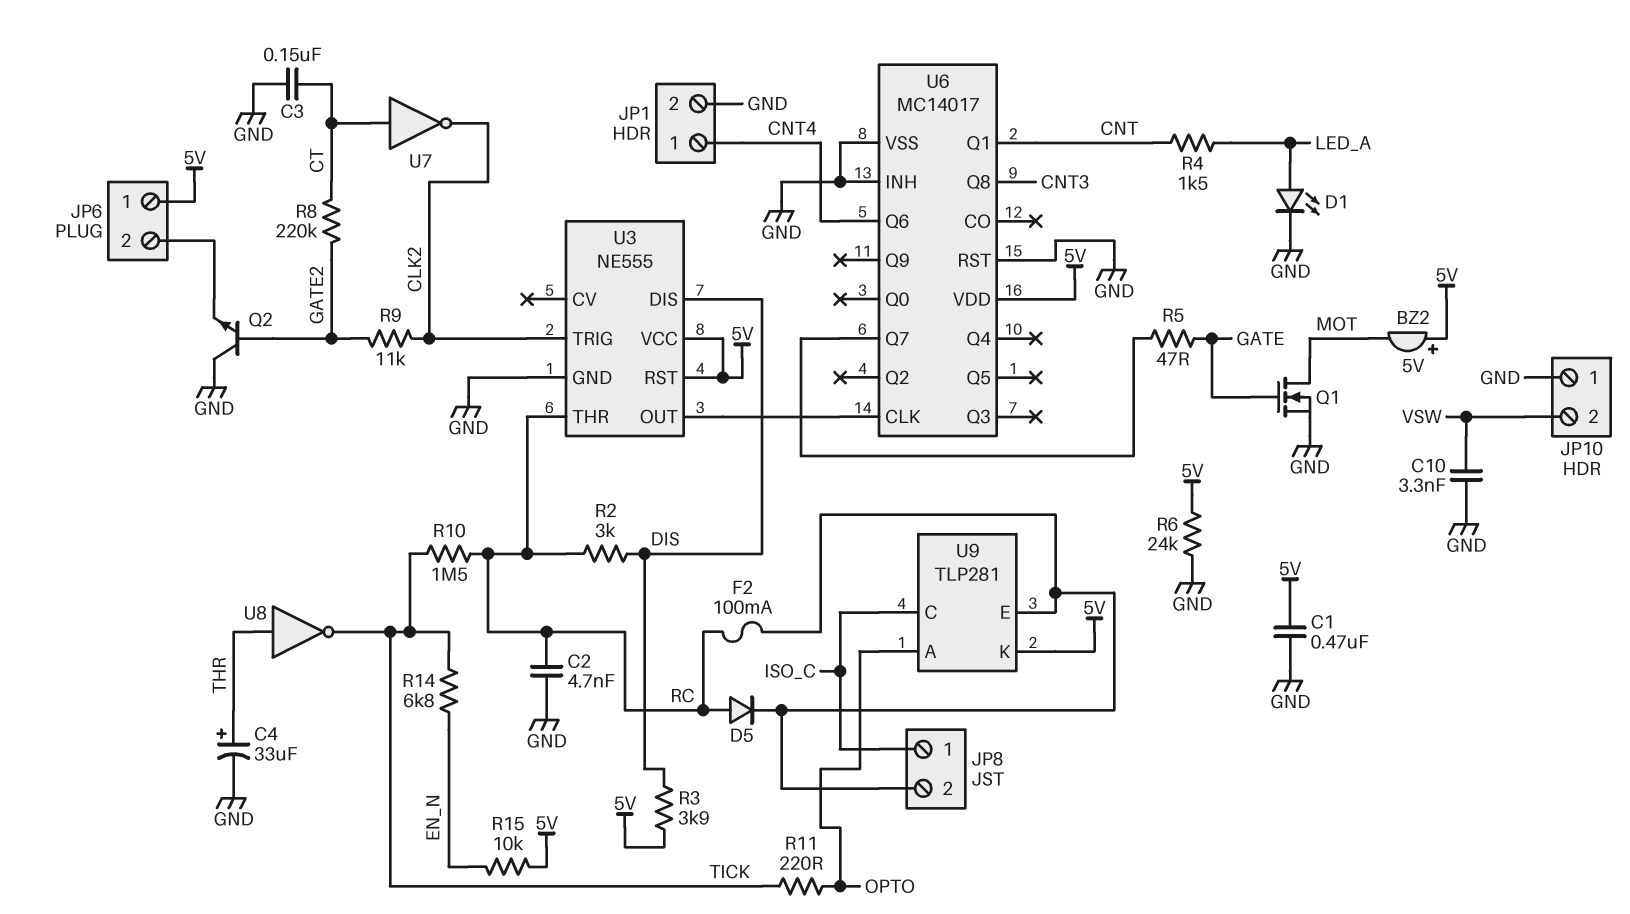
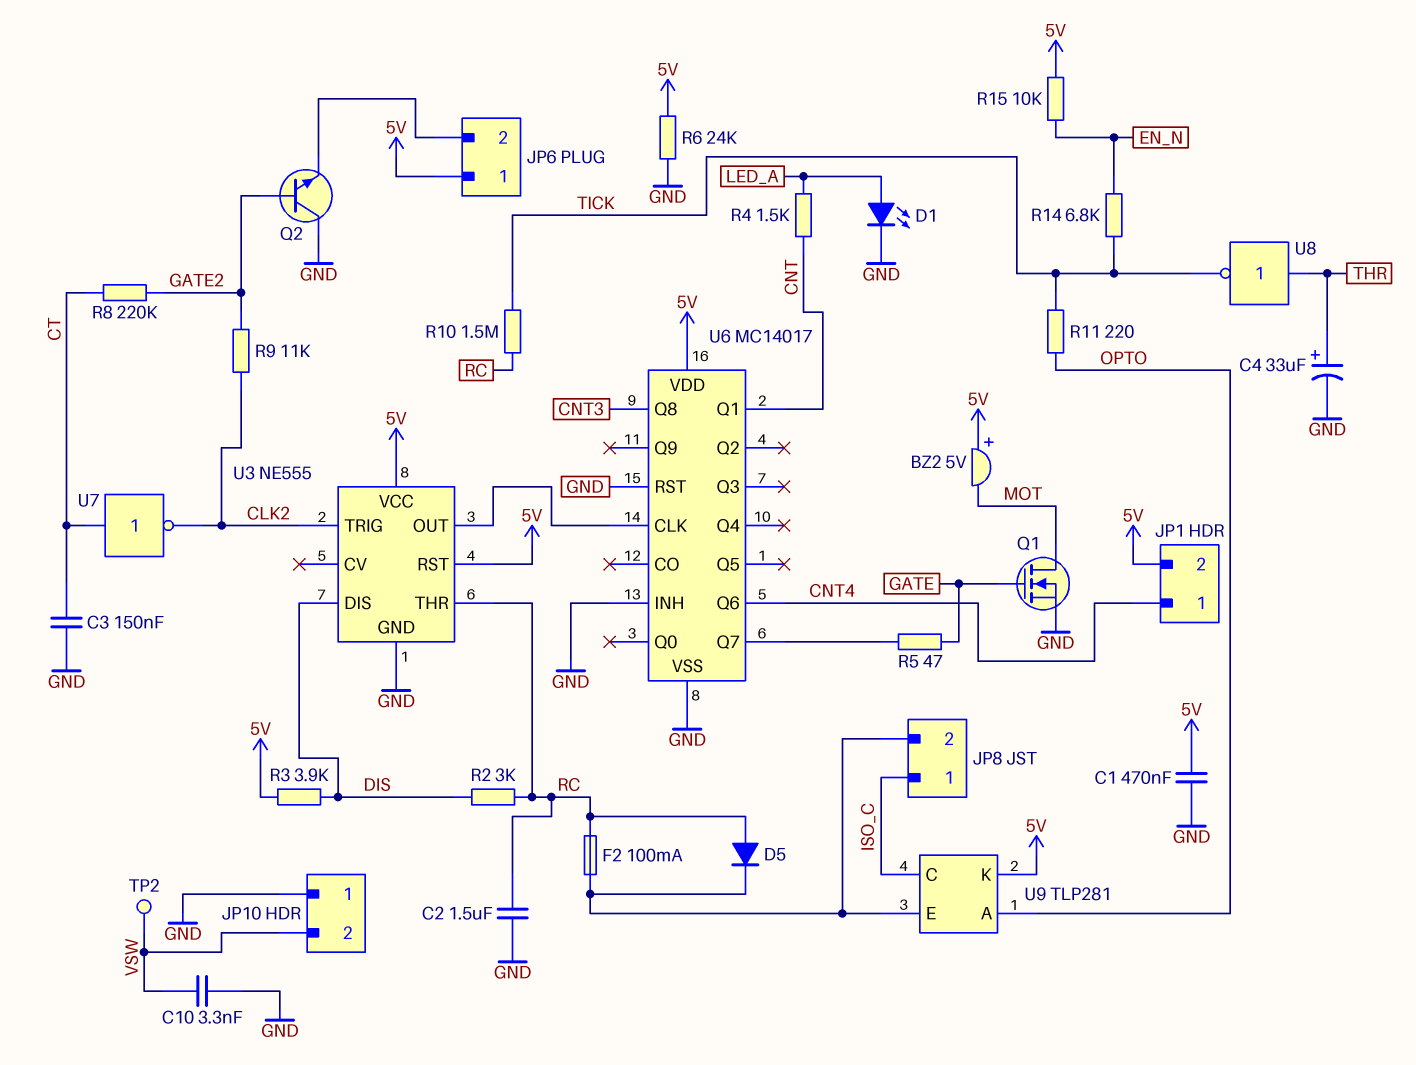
C2: 4.7nF (GND, RC) -> 1.5uF (GND, RC)
JP1 pin 2: GND -> 5V
TP2: none -> test point (VSW)

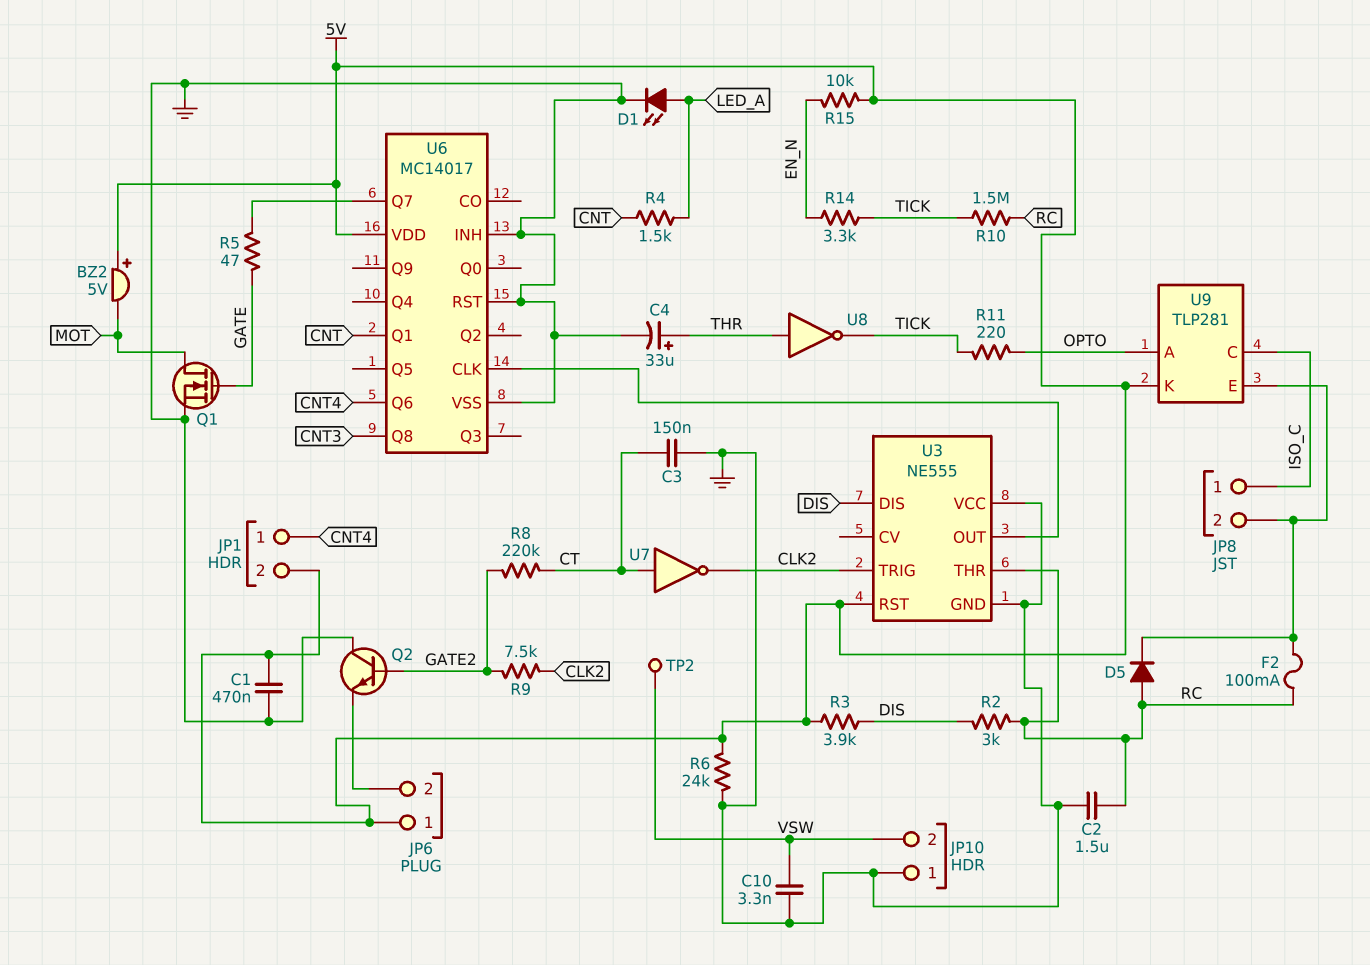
R9: 11k (CLK2, GATE2) -> 7.5k (CLK2, GATE2)
R14: 6.8k (EN_N, TICK) -> 3.3k (EN_N, TICK)
U3 pin VCC: 5V -> GND

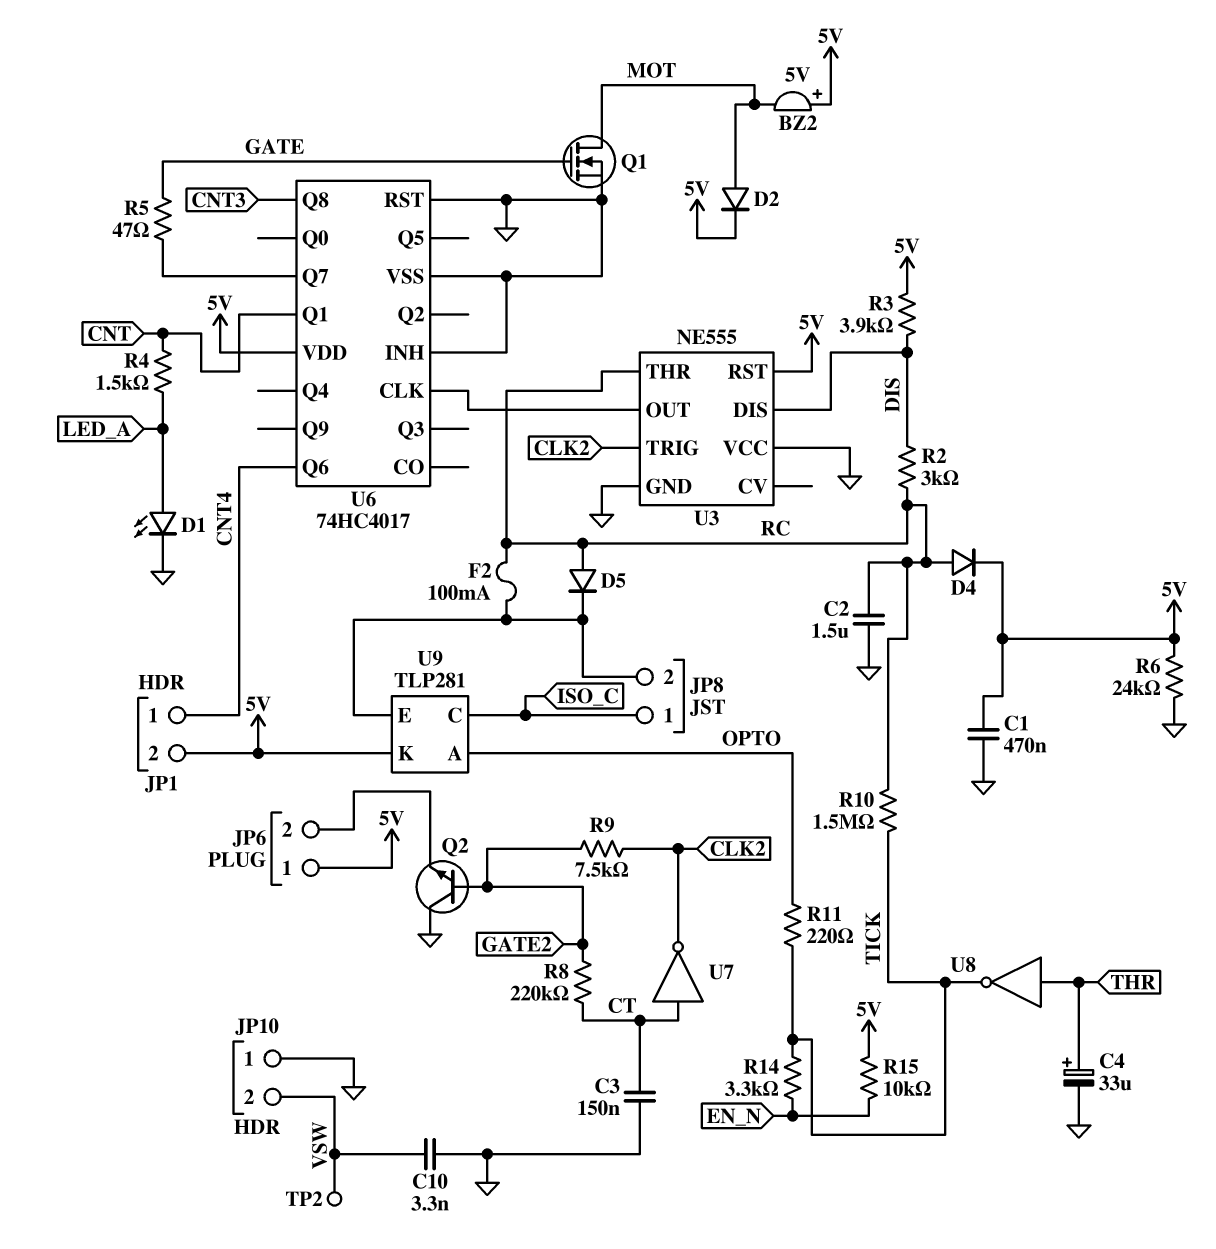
D2: none -> diode (A MOT, K 5V)
D4: none -> diode (A RC, K 5V)
U6: MC14017 -> 74HC4017

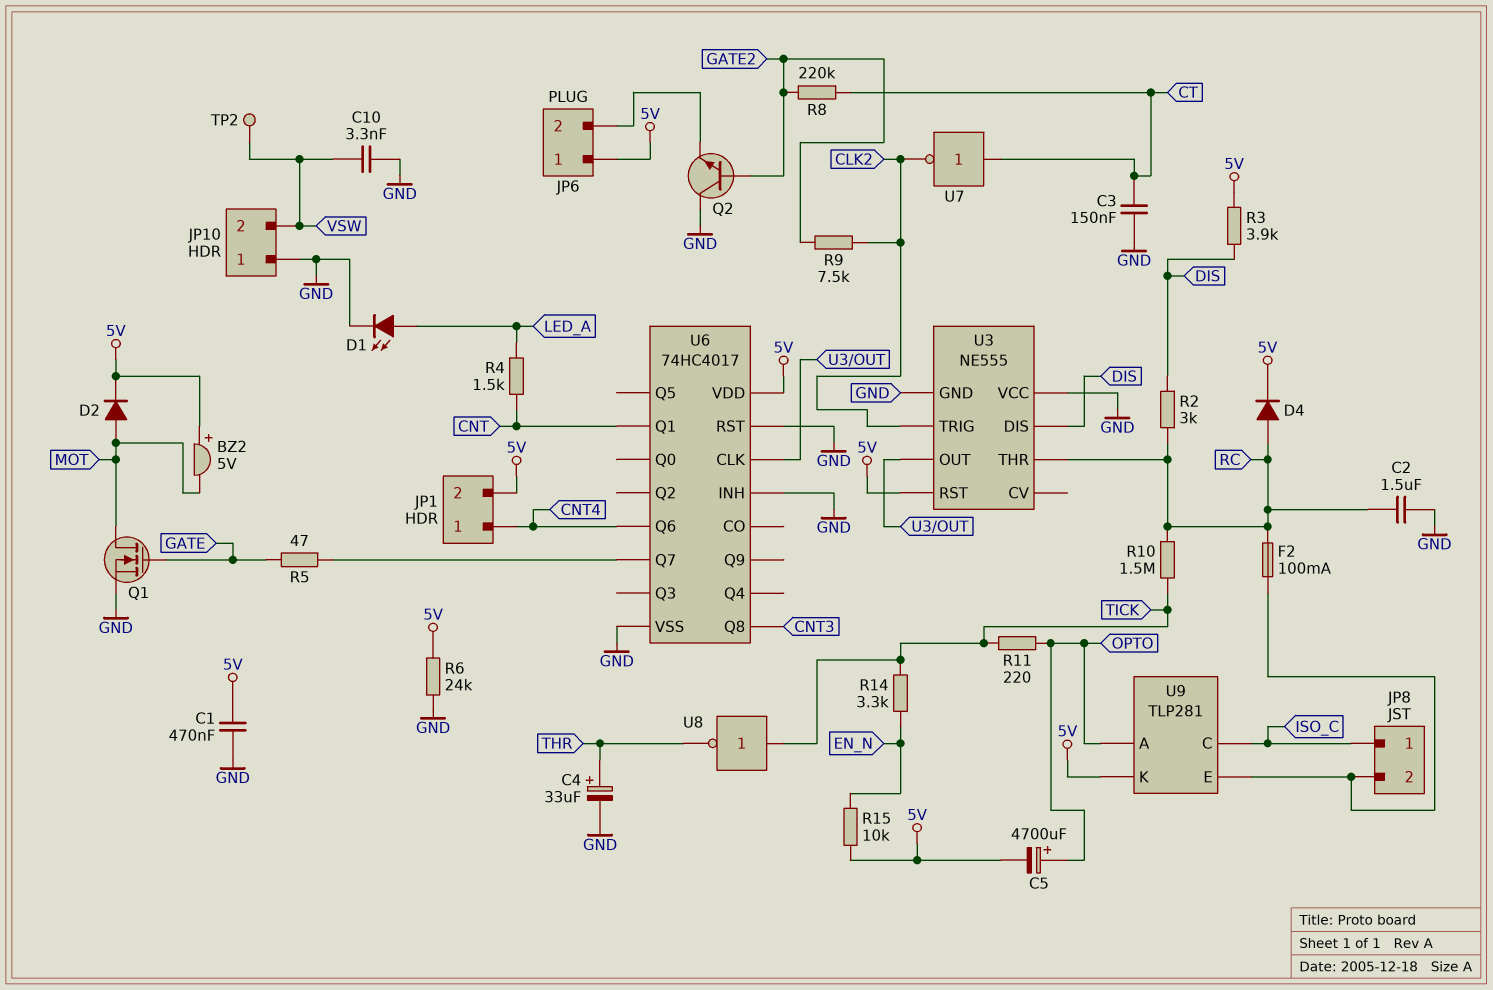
C5: none -> 4700uF (plus OPTO, minus 5V)
D5: diode (A RC, K JP8/2) -> none
U8: NOT (in THR, out TICK) -> NOT (in TICK, out THR)

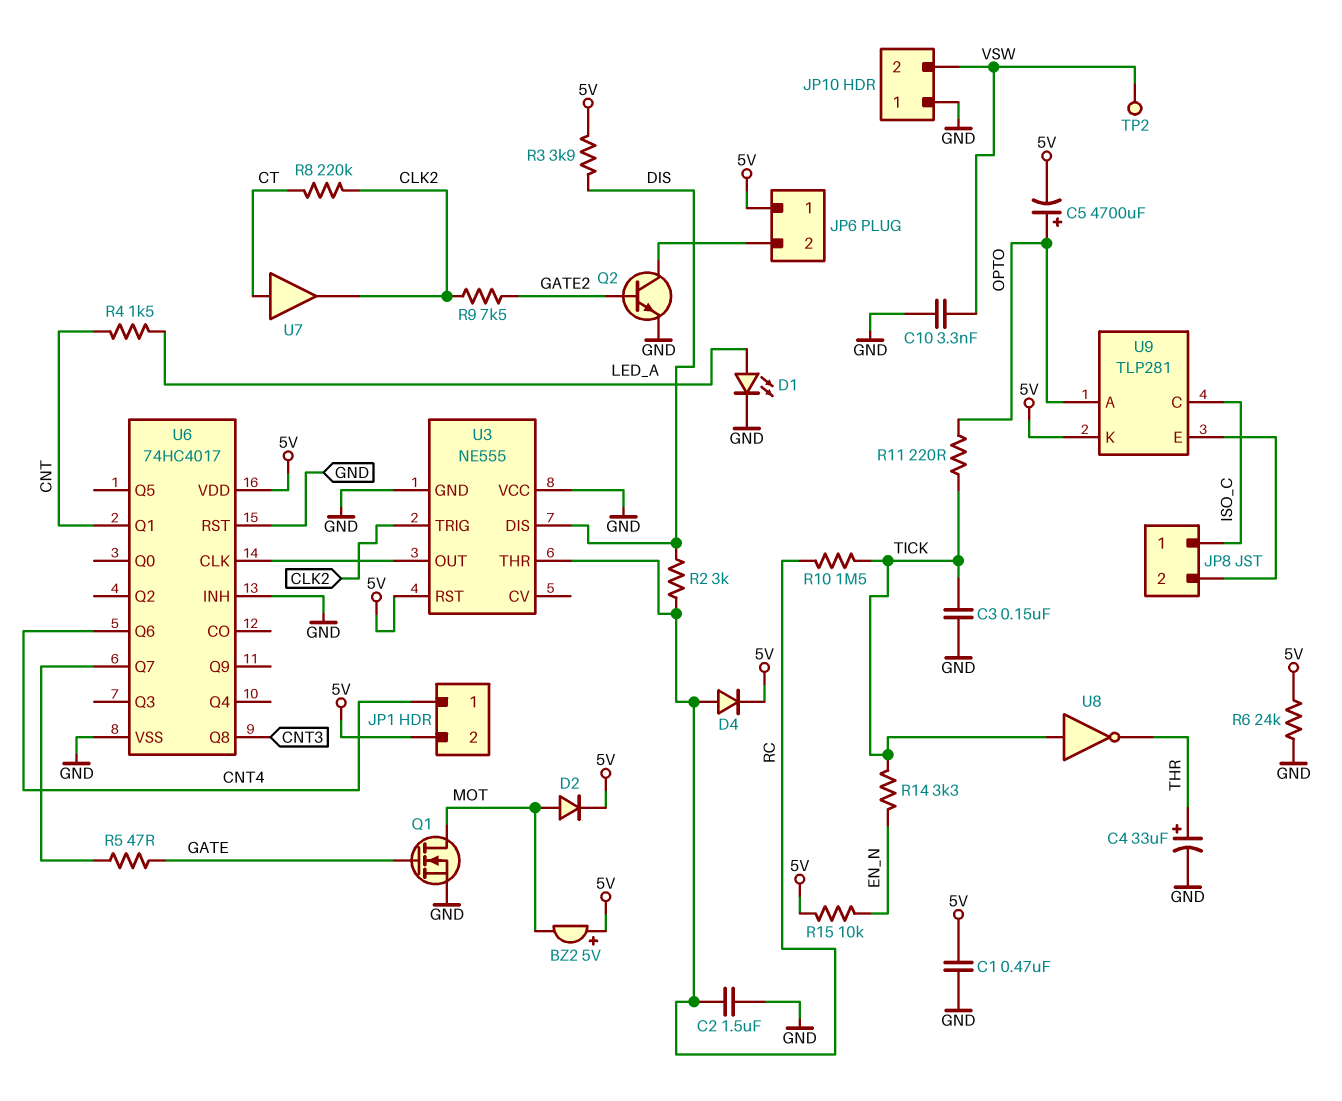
C3: 150nF (CT, GND) -> 150nF (GND, TICK)
F2: 100mA (JP8/2, RC) -> none
Q2: NPN (B GATE2, C GND, E JP6/2) -> NPN (B GATE2, C JP6/2, E GND)
R8: 220k (CT, GATE2) -> 220k (CLK2, CT)
U7: NOT (in CT, out CLK2) -> buffer (in CT, out CLK2)

